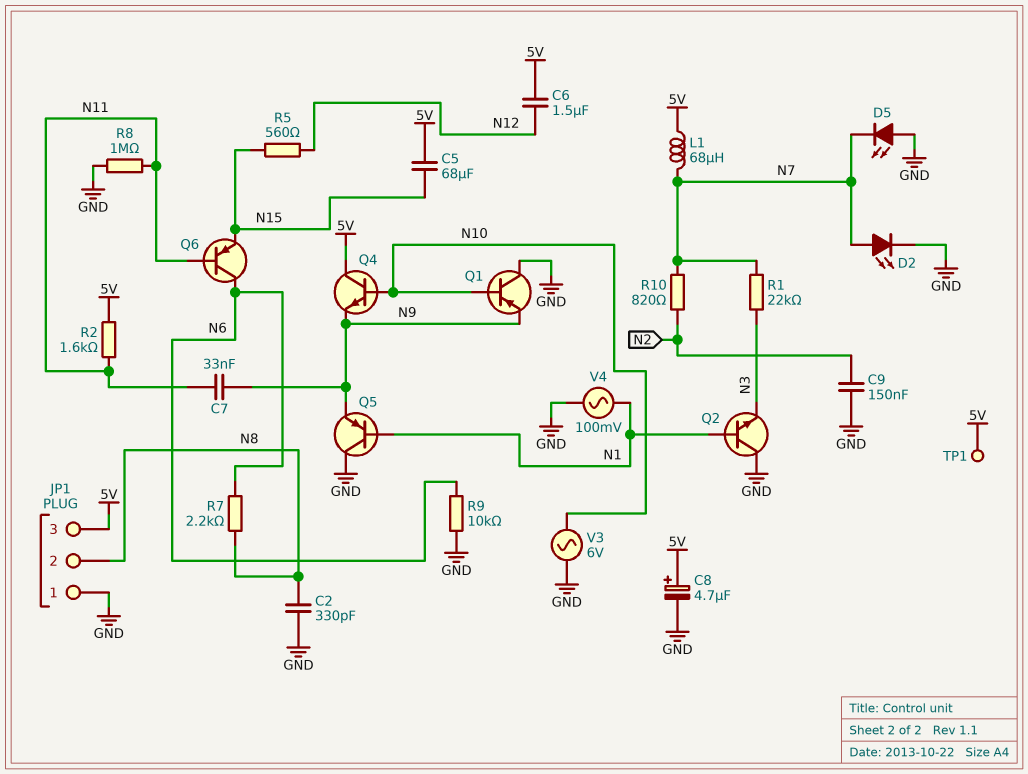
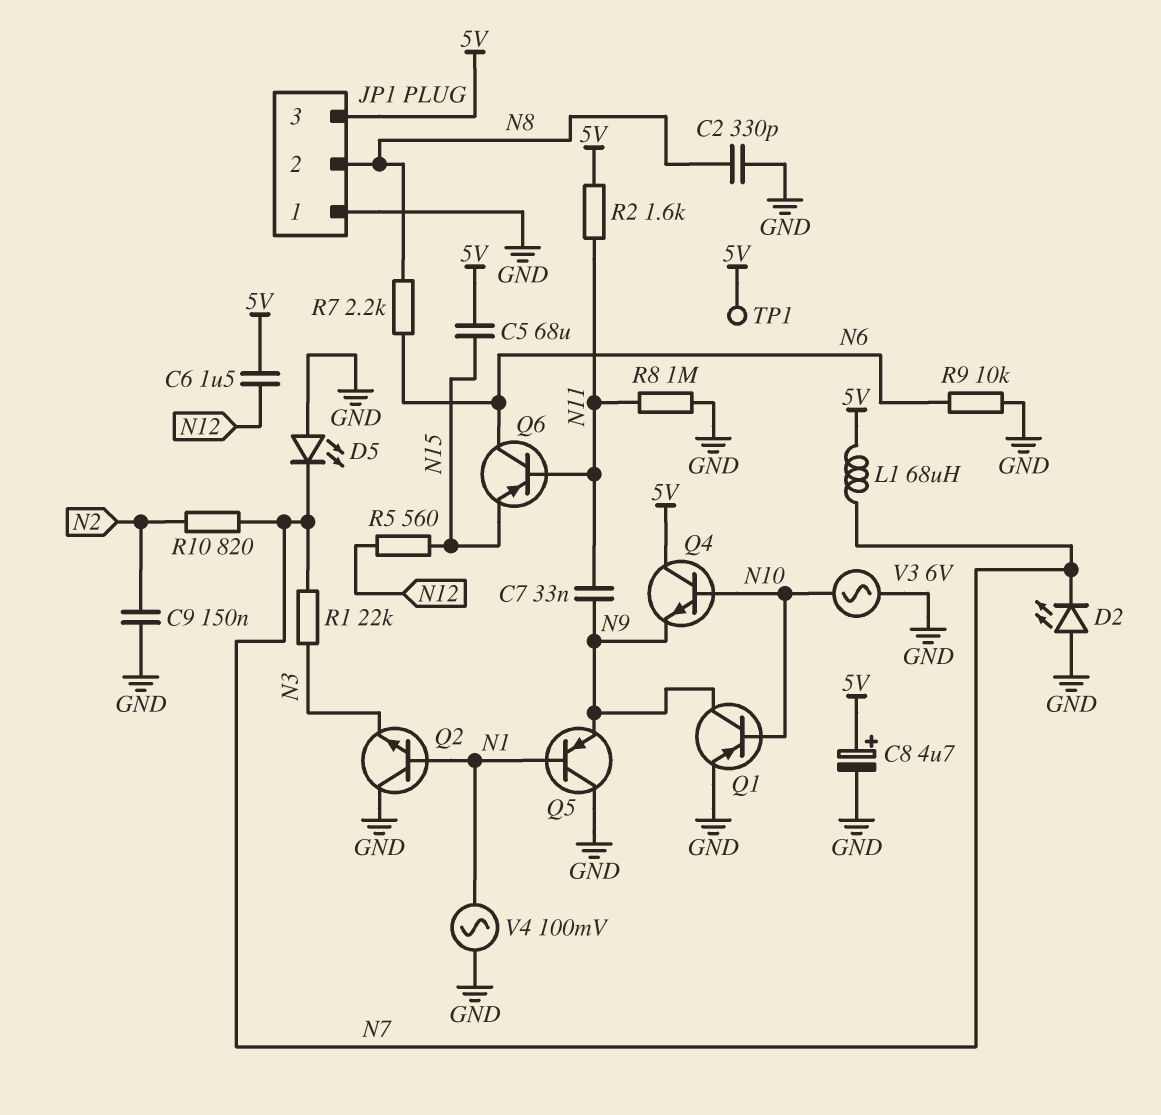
D2: LED (A N7, K GND) -> LED (A GND, K N7)
Q1: PNP (B N10, C GND, E N9) -> PNP (B N10, C N9, E GND)

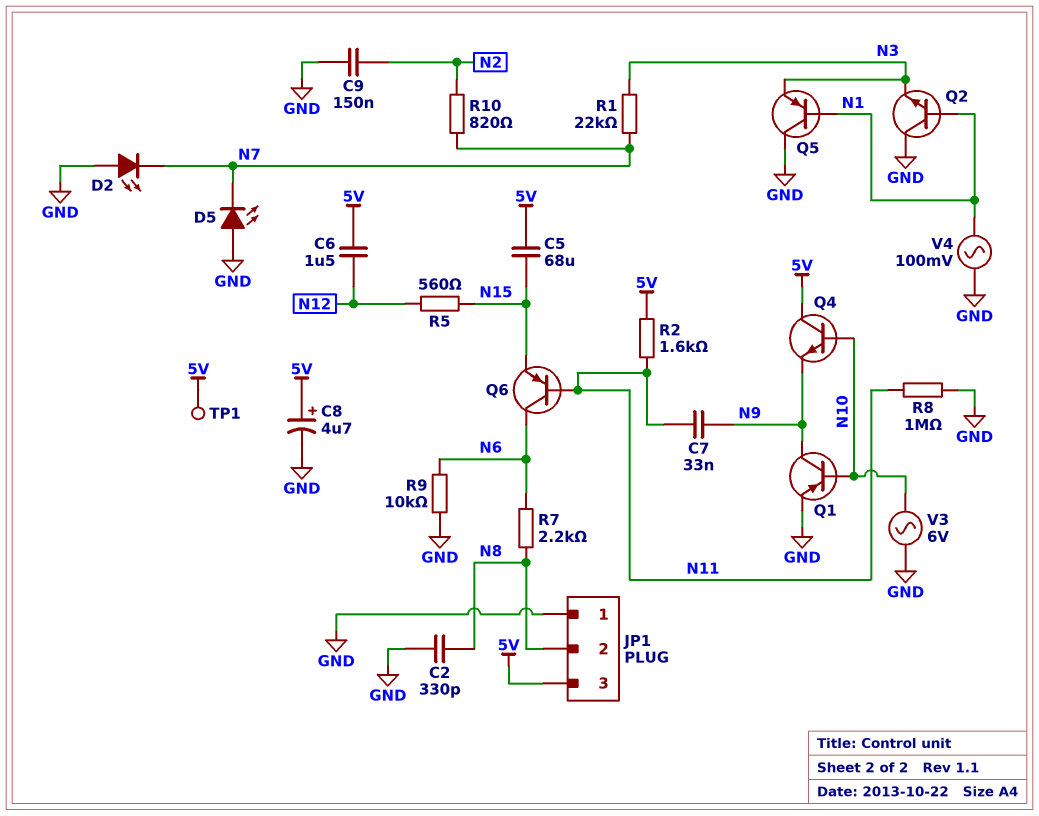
L1: 68uH (5V, N7) -> none
Q5: PNP (B N1, C GND, E N9) -> PNP (B N1, C GND, E N3)

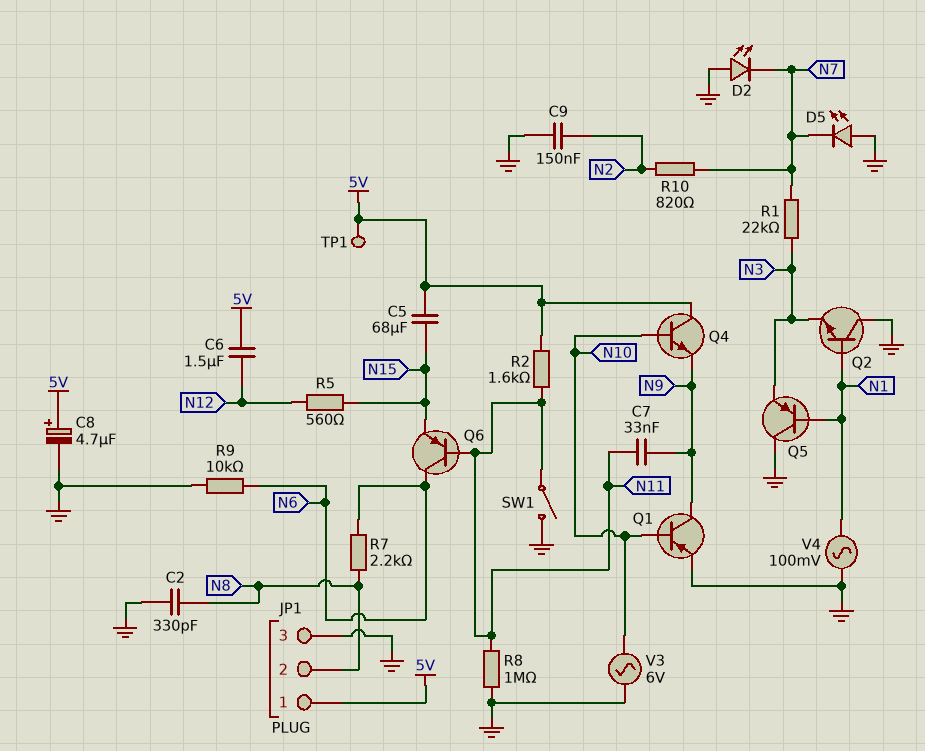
JP1 pin 1: GND -> 5V
JP1 pin 3: 5V -> GND
SW1: none -> switch (GND, N11)

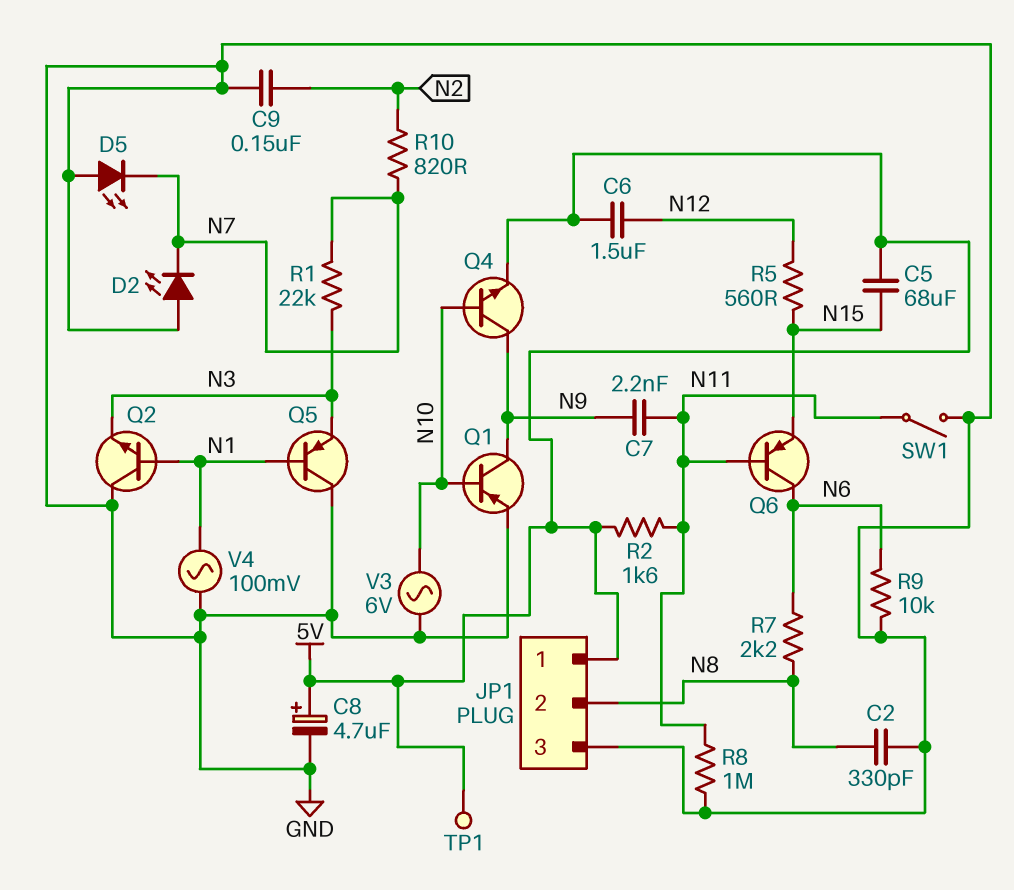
C7: 33nF (N9, N11) -> 2.2nF (N9, N11)
Q4: NPN (B N10, C 5V, E N9) -> NPN (B N10, C N9, E 5V)

